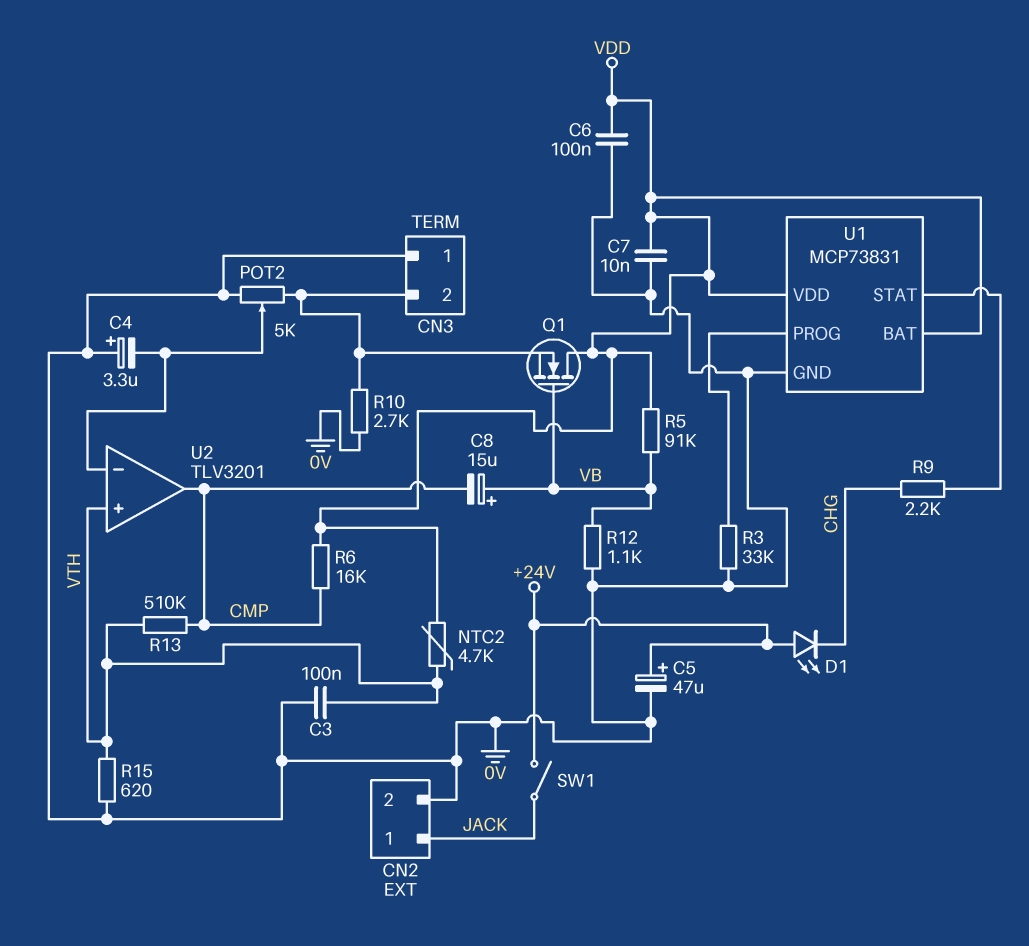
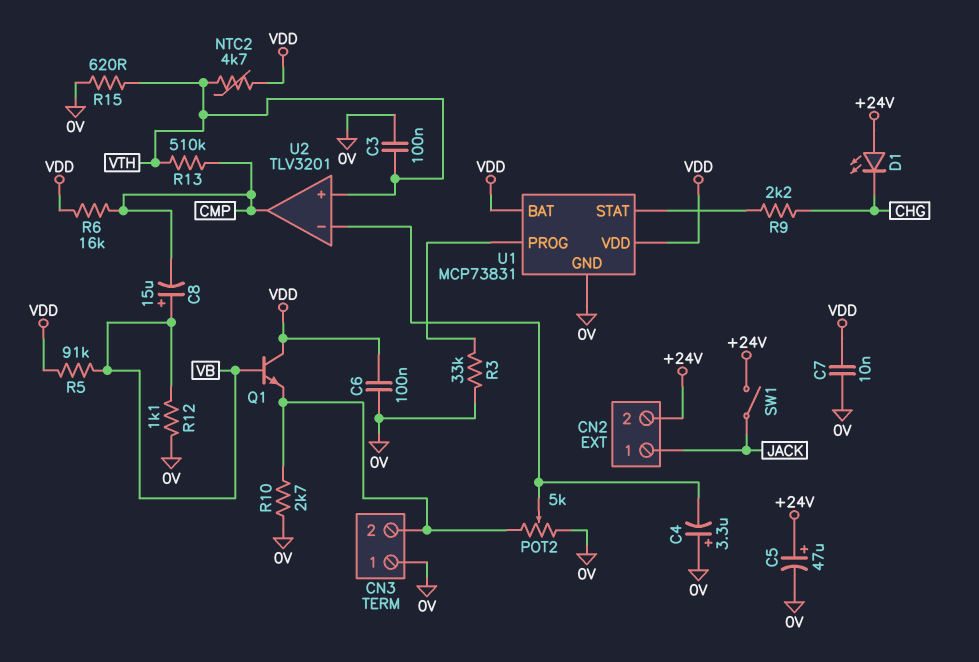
CN2 pin 2: 0V -> +24V
Q1: NMOS (G VB, D VDD, S CN3/2) -> NPN (B VB, C VDD, E CN3/2)

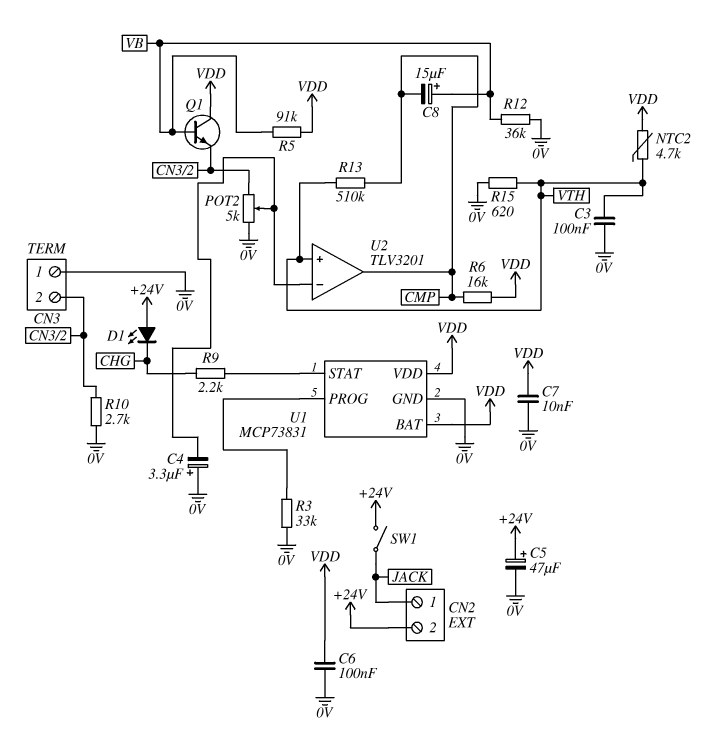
R12: 1.1k (0V, VB) -> 36k (0V, VB)

